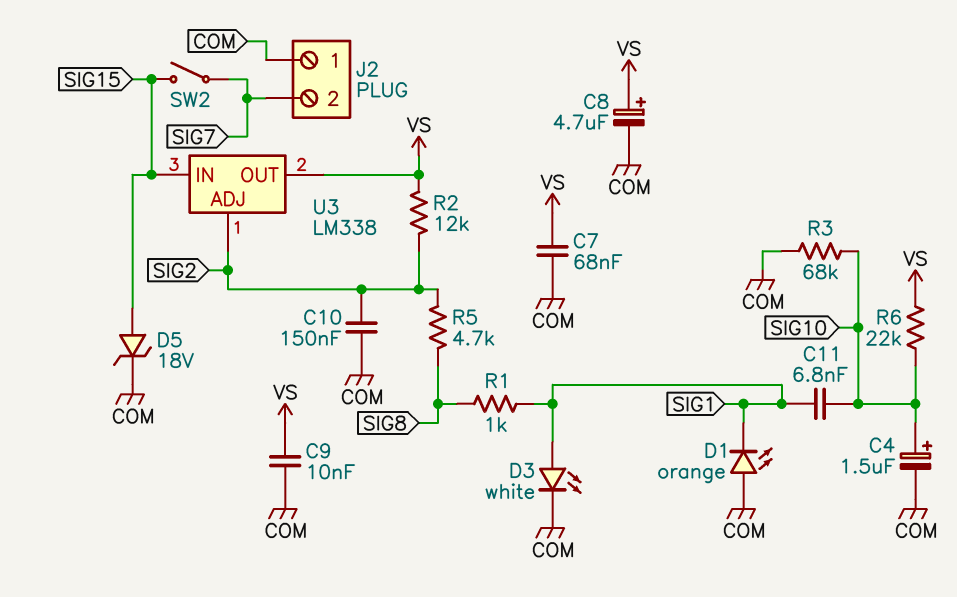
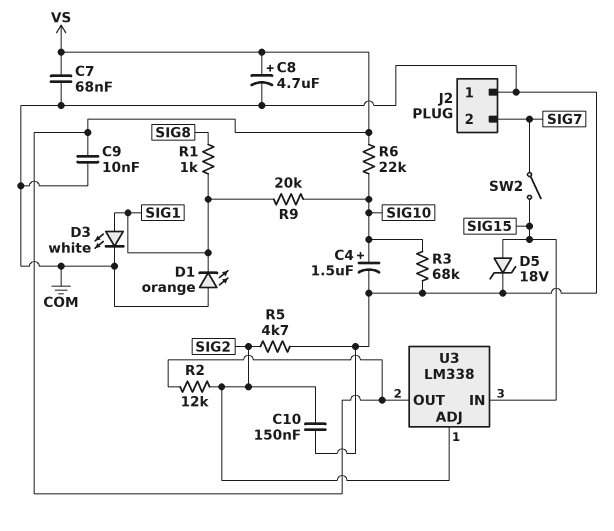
C11: 6.8nF (SIG1, SIG10) -> none
R5: 4.7k (SIG2, SIG8) -> 4.7k (COM, SIG2)
R9: none -> 20k (SIG1, SIG10)

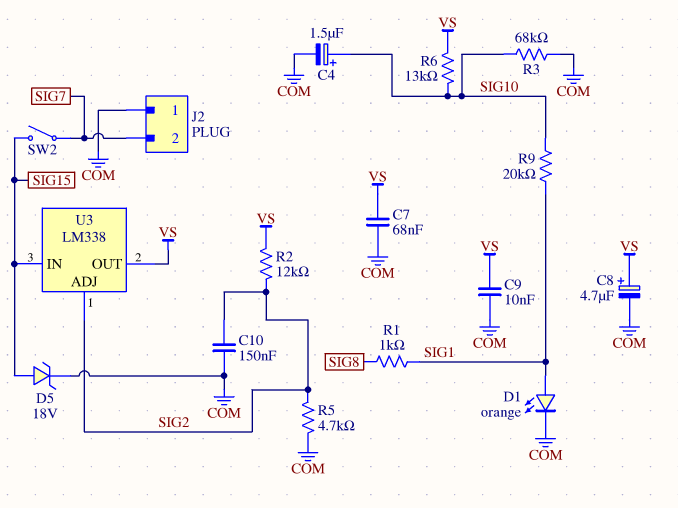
D1: LED orange (A COM, K SIG1) -> LED orange (A SIG1, K COM)
D3: LED white (A SIG1, K COM) -> none
R6: 22k (SIG10, VS) -> 13k (SIG10, VS)

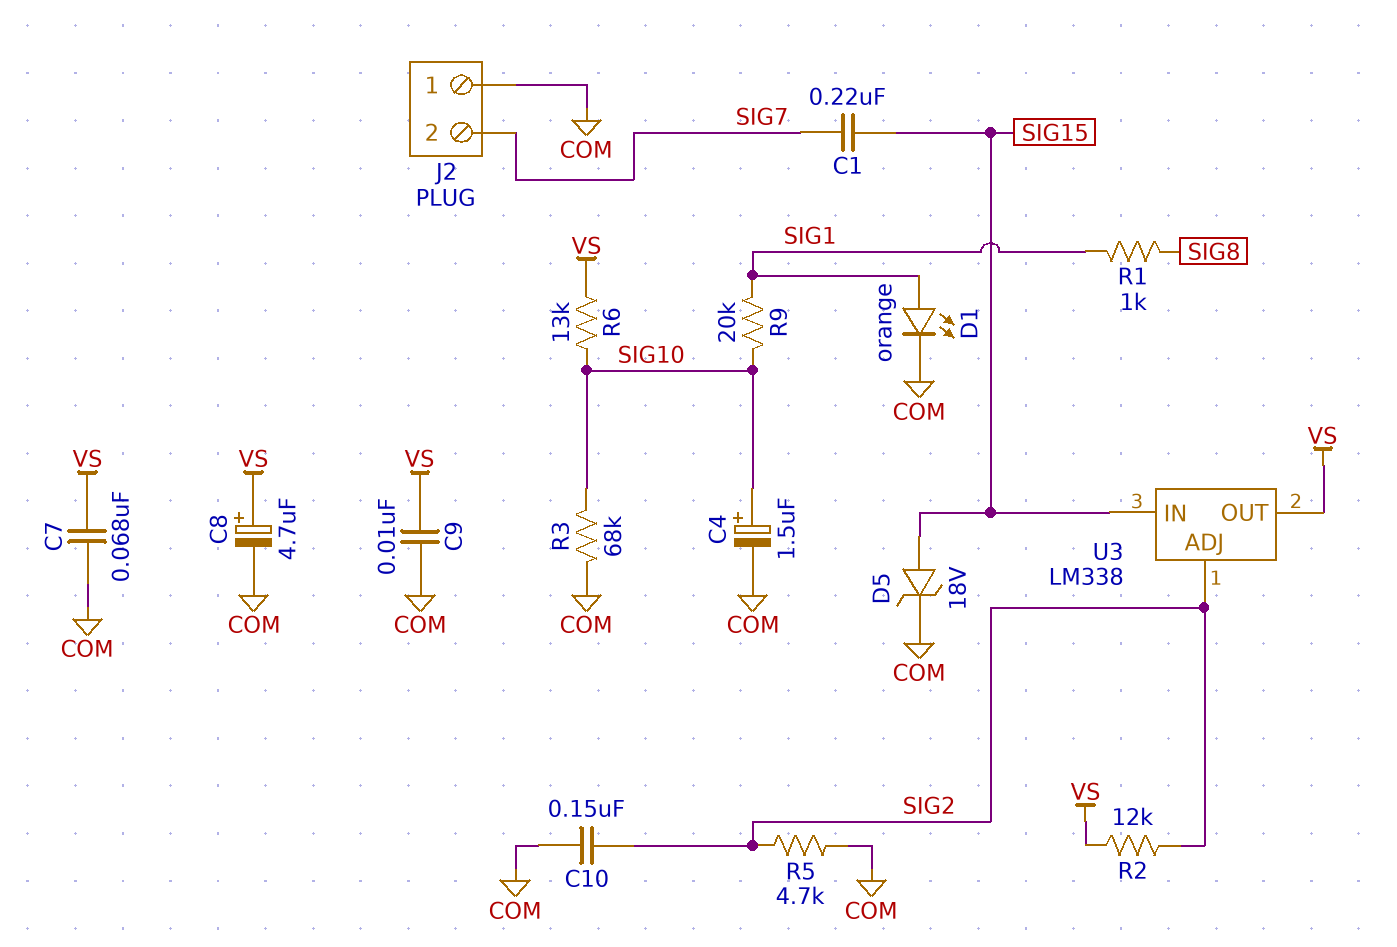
C1: none -> 220nF (SIG7, SIG15)
SW2: switch (SIG7, SIG15) -> none

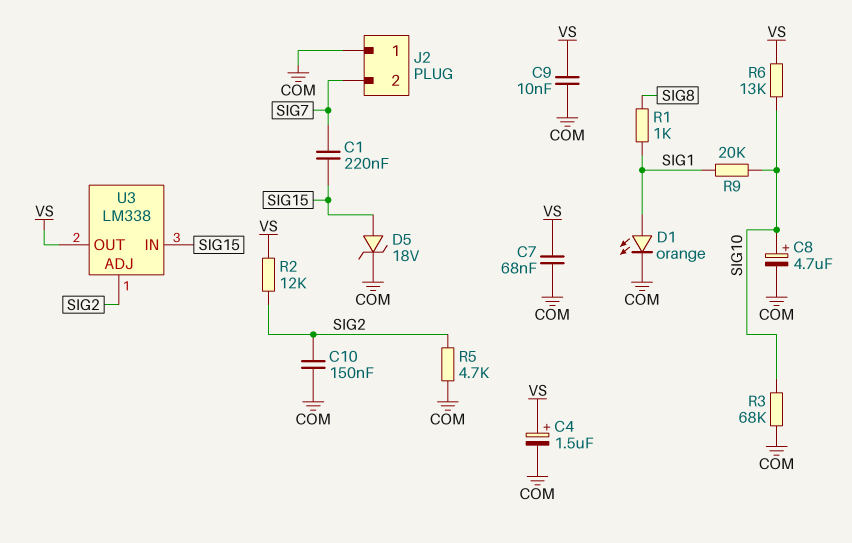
C4: 1.5uF (plus SIG10, minus COM) -> 1.5uF (plus VS, minus COM)
C8: 4.7uF (plus VS, minus COM) -> 4.7uF (plus SIG10, minus COM)

